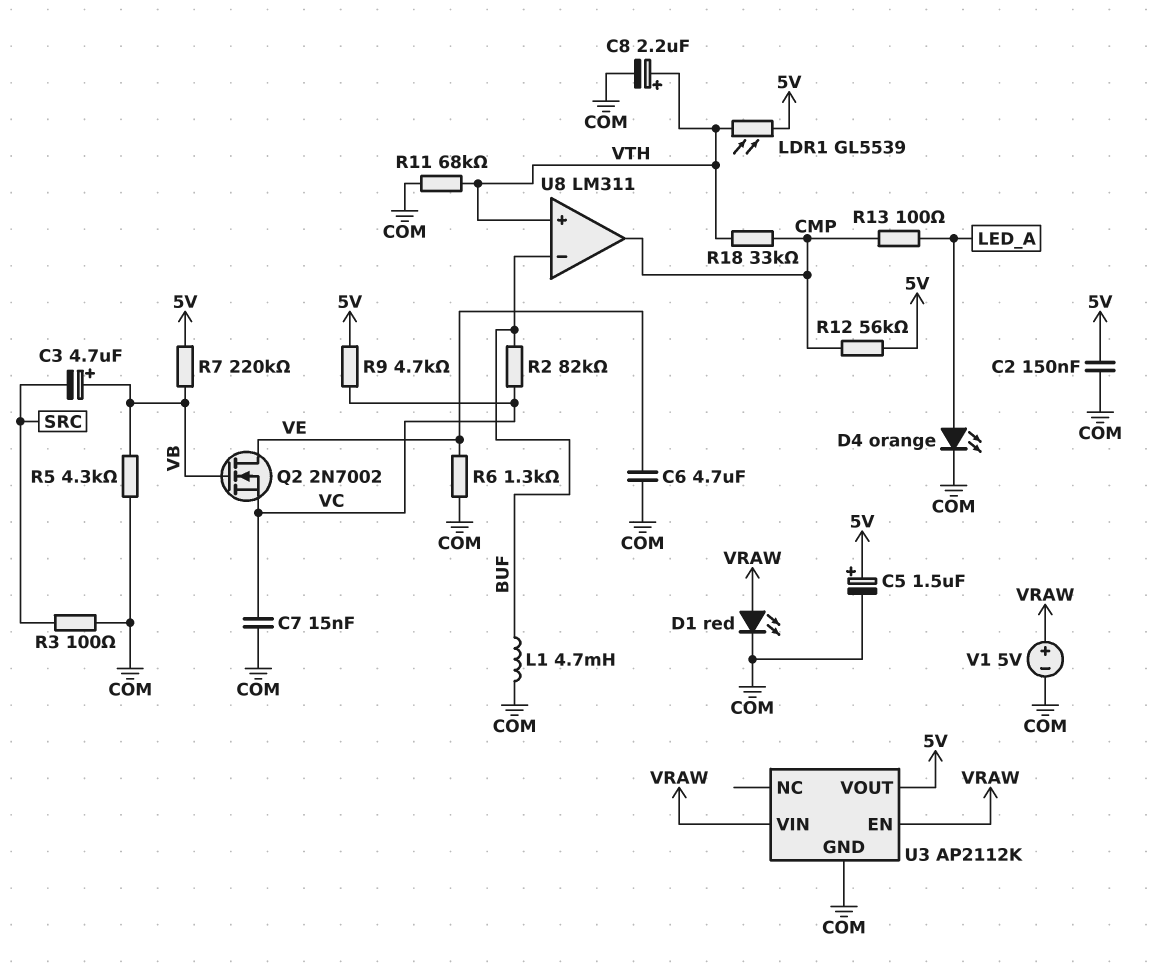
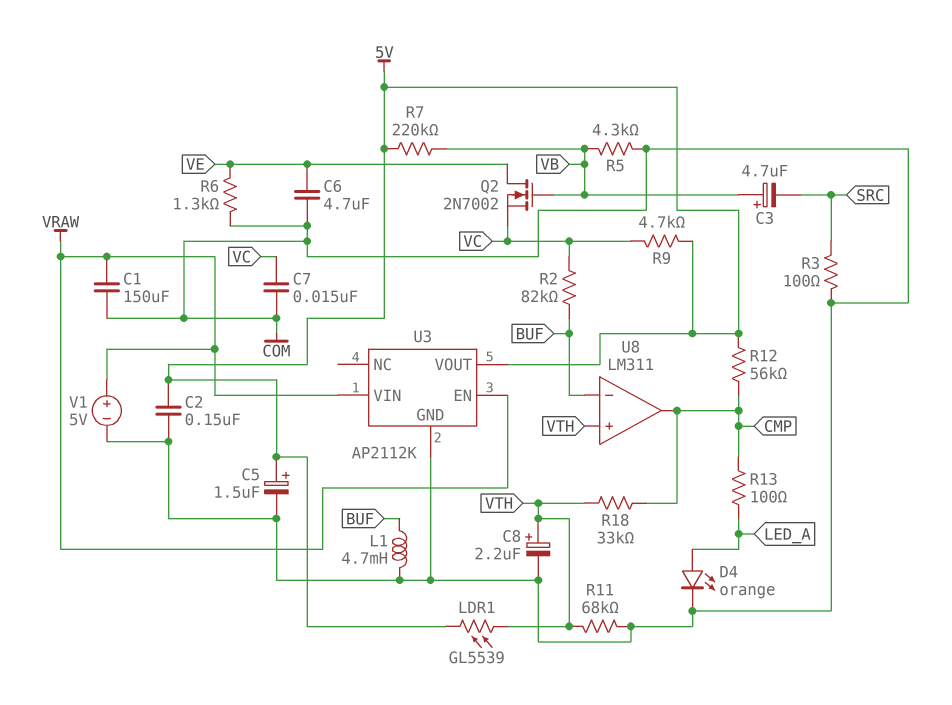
C1: none -> 150uF (COM, VRAW)
D1: LED red (A VRAW, K COM) -> none

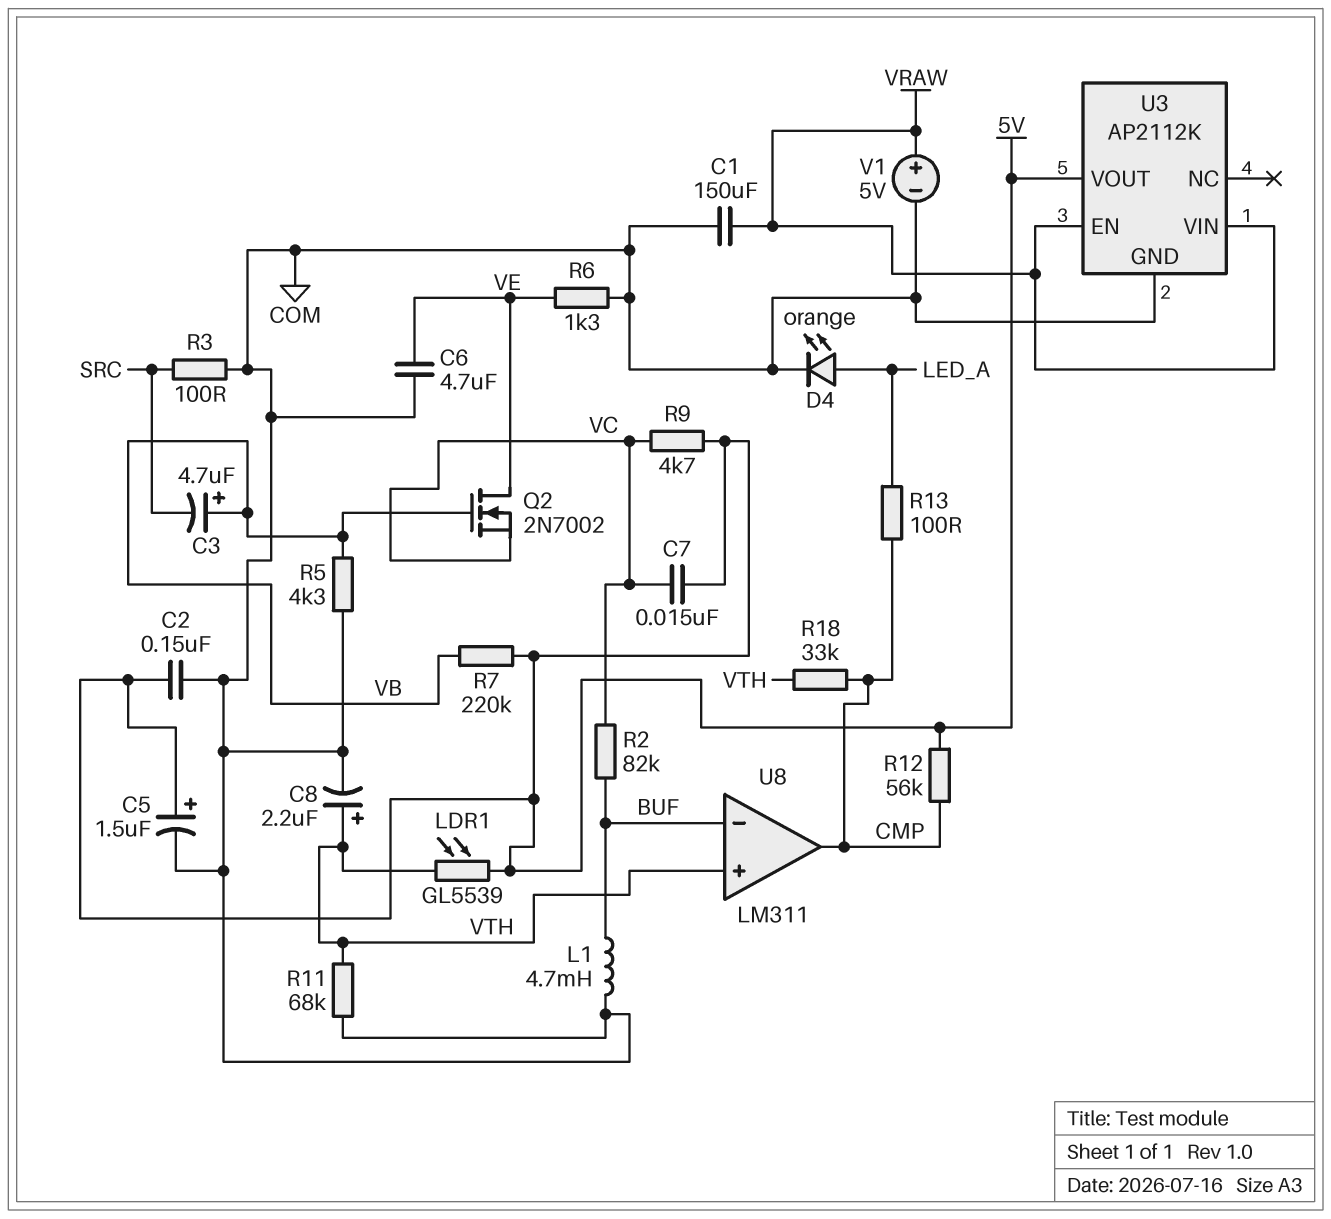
C7: 15nF (COM, VC) -> 15nF (5V, VC)

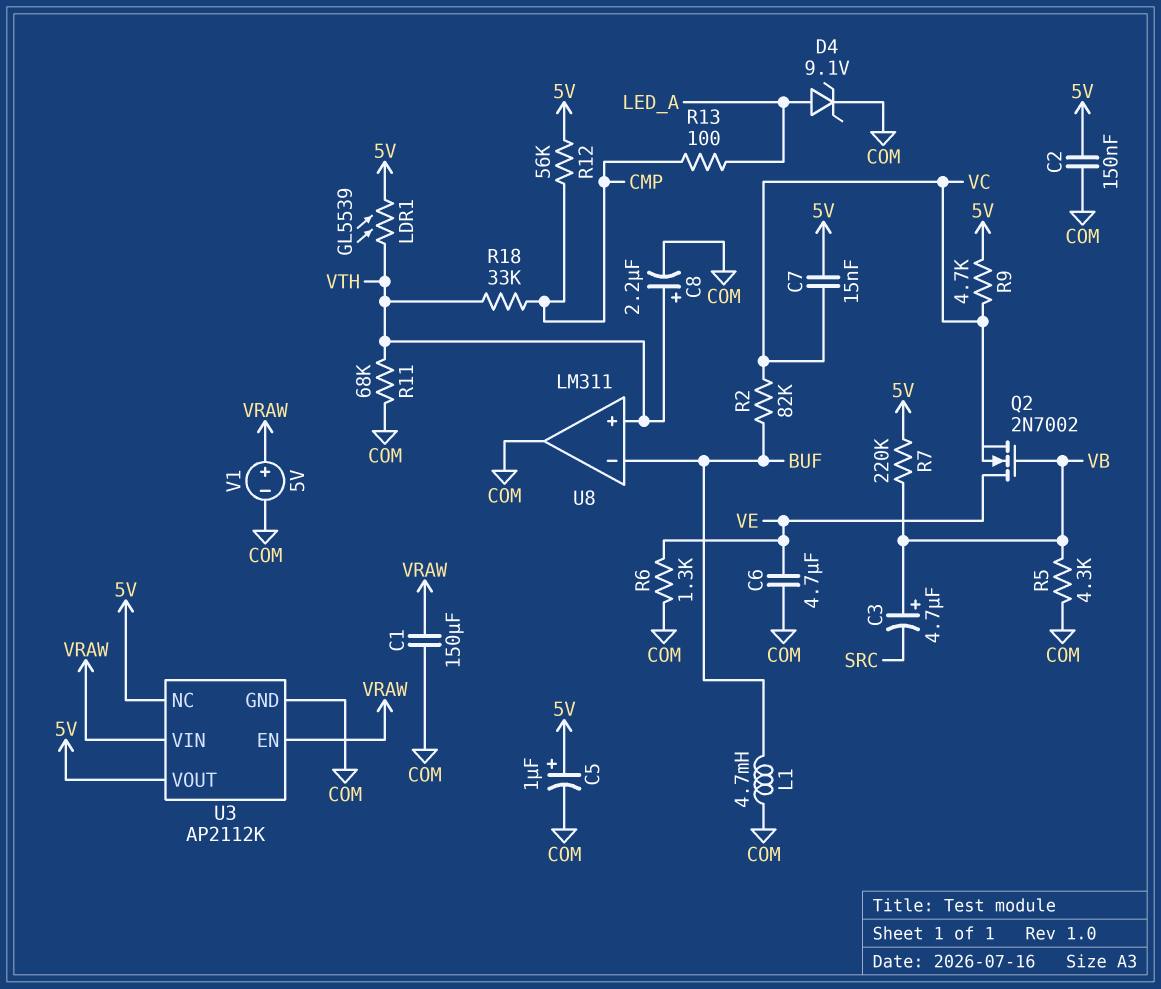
C5: 1.5uF (plus 5V, minus COM) -> 1uF (plus 5V, minus COM)
D4: LED orange (A LED_A, K COM) -> zener 9.1V (A LED_A, K COM)
R3: 100 (COM, SRC) -> none
U3 pin NC: none -> 5V
U8 pin out: CMP -> COM

